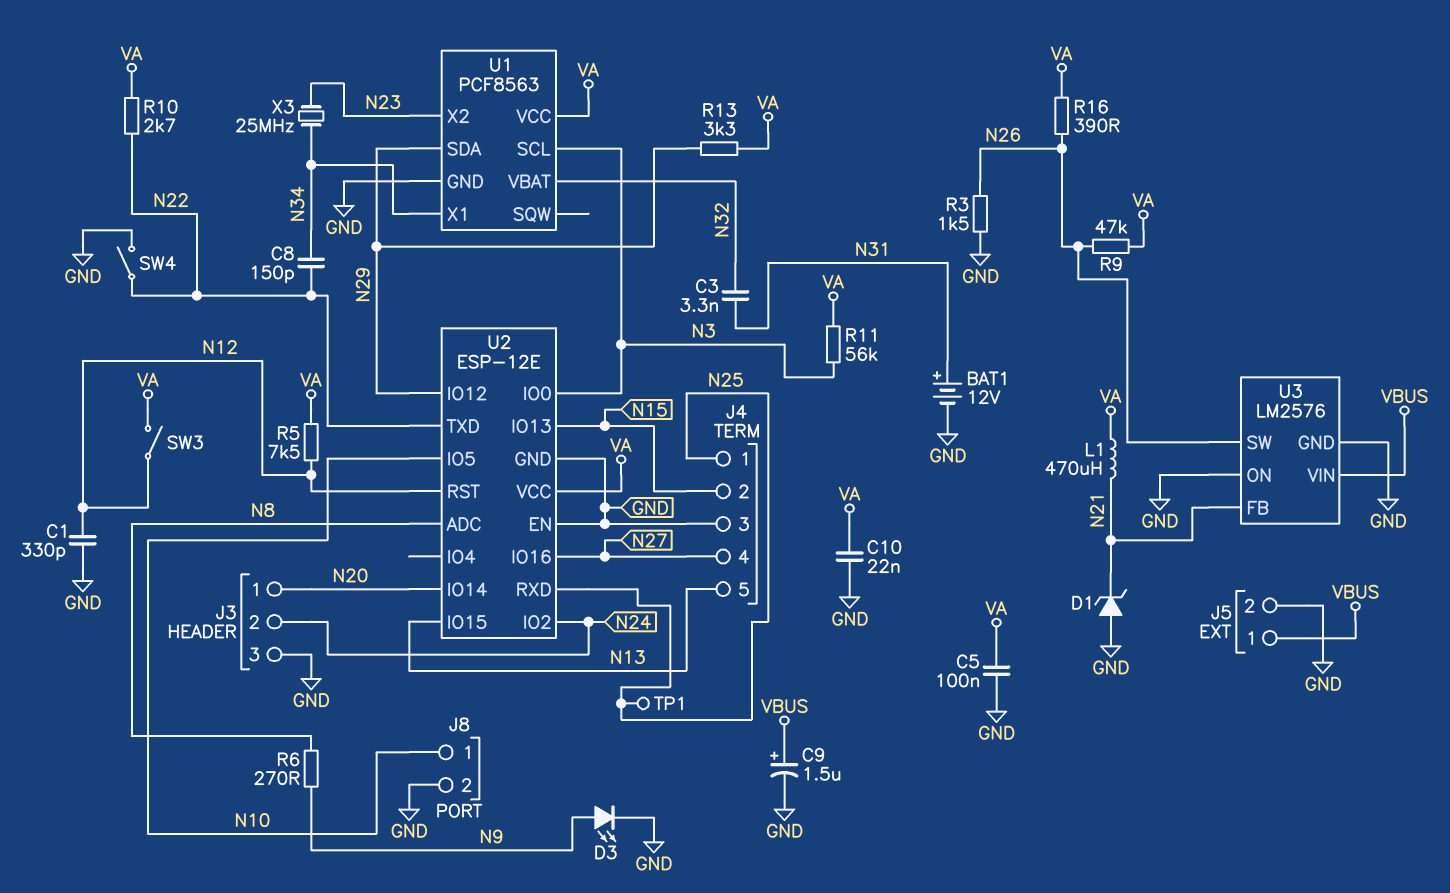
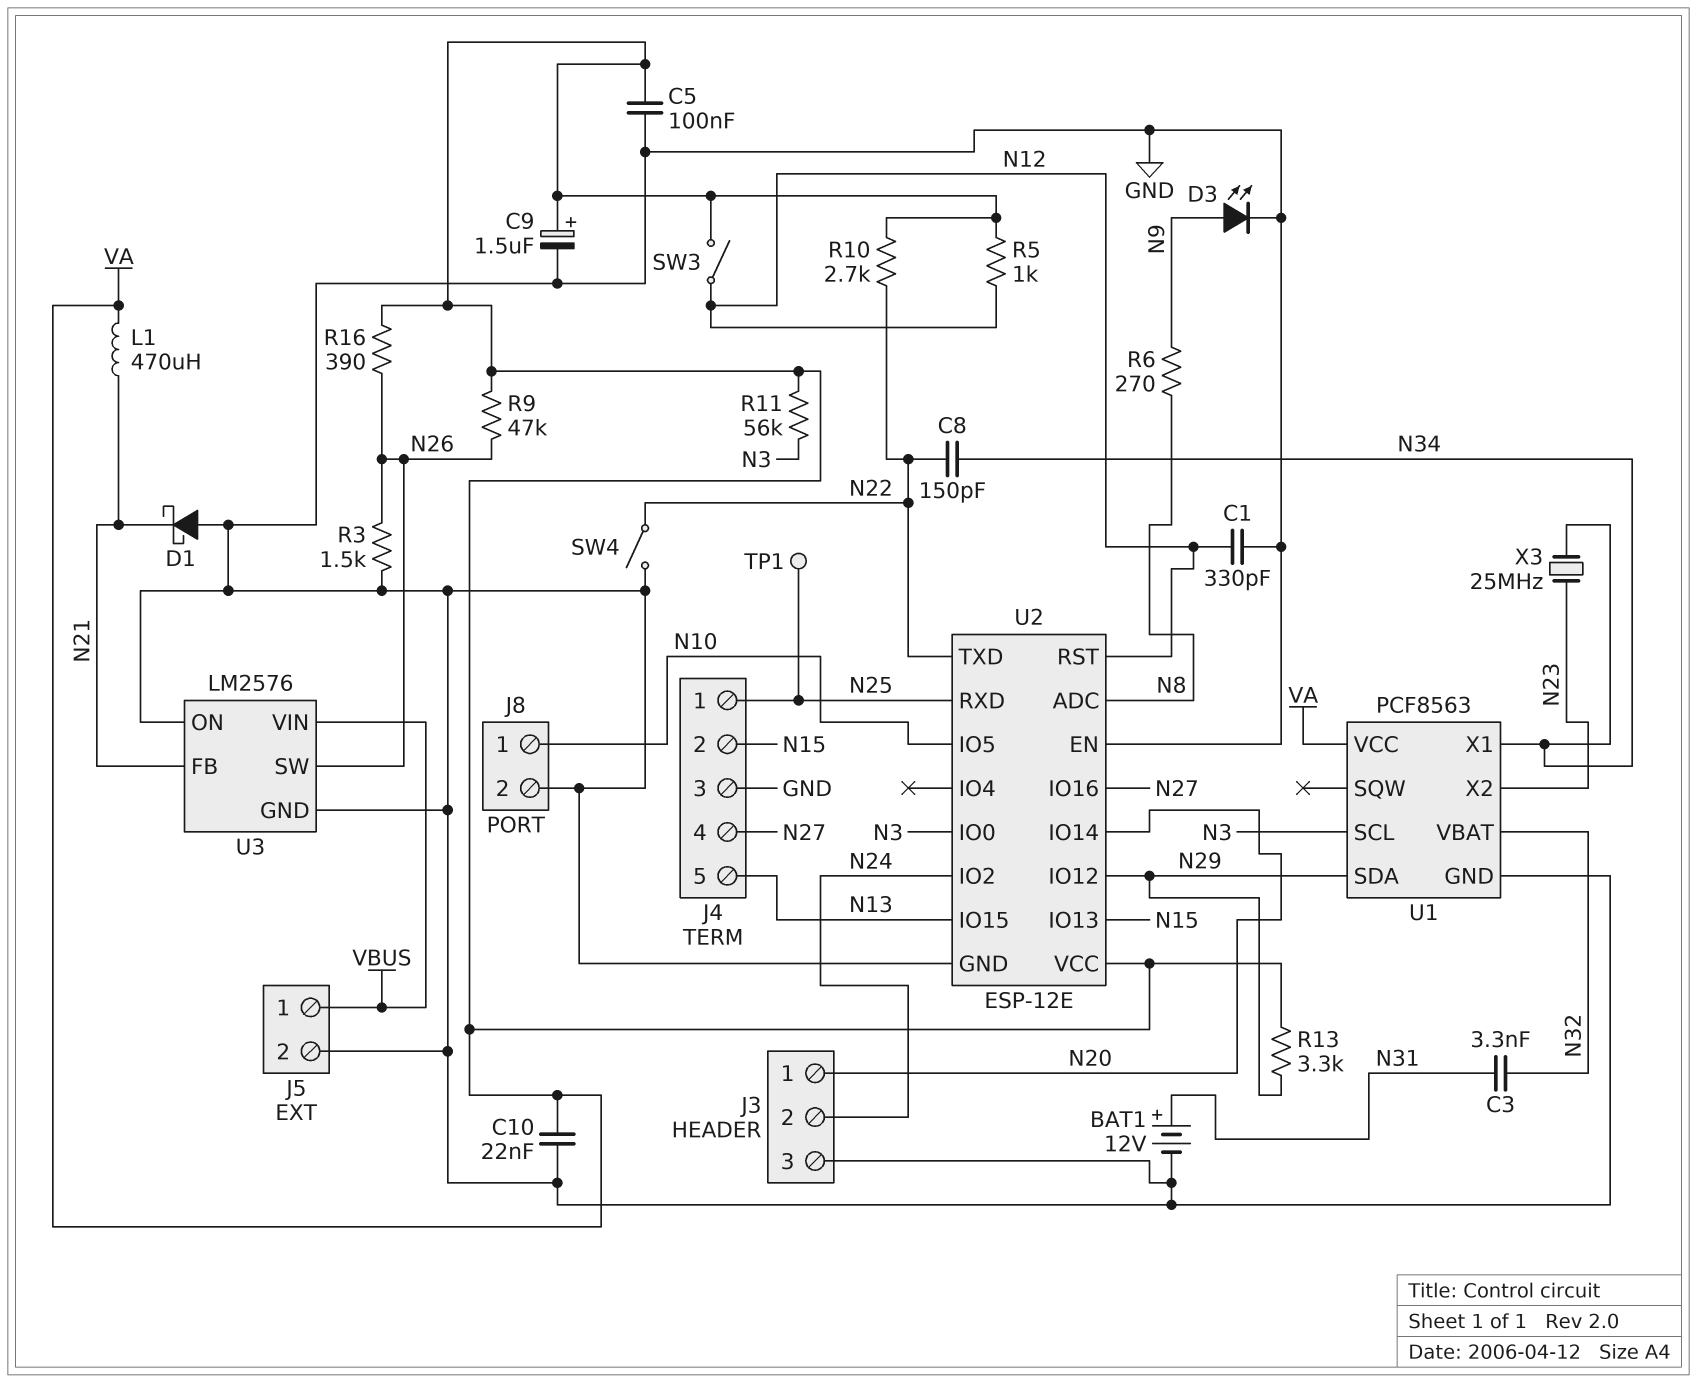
C9: 1.5uF (plus VBUS, minus GND) -> 1.5uF (plus VA, minus GND)
D1: zener (A GND, K N21) -> schottky (A GND, K N21)
R5: 7.5k (N12, VA) -> 1k (N12, VA)

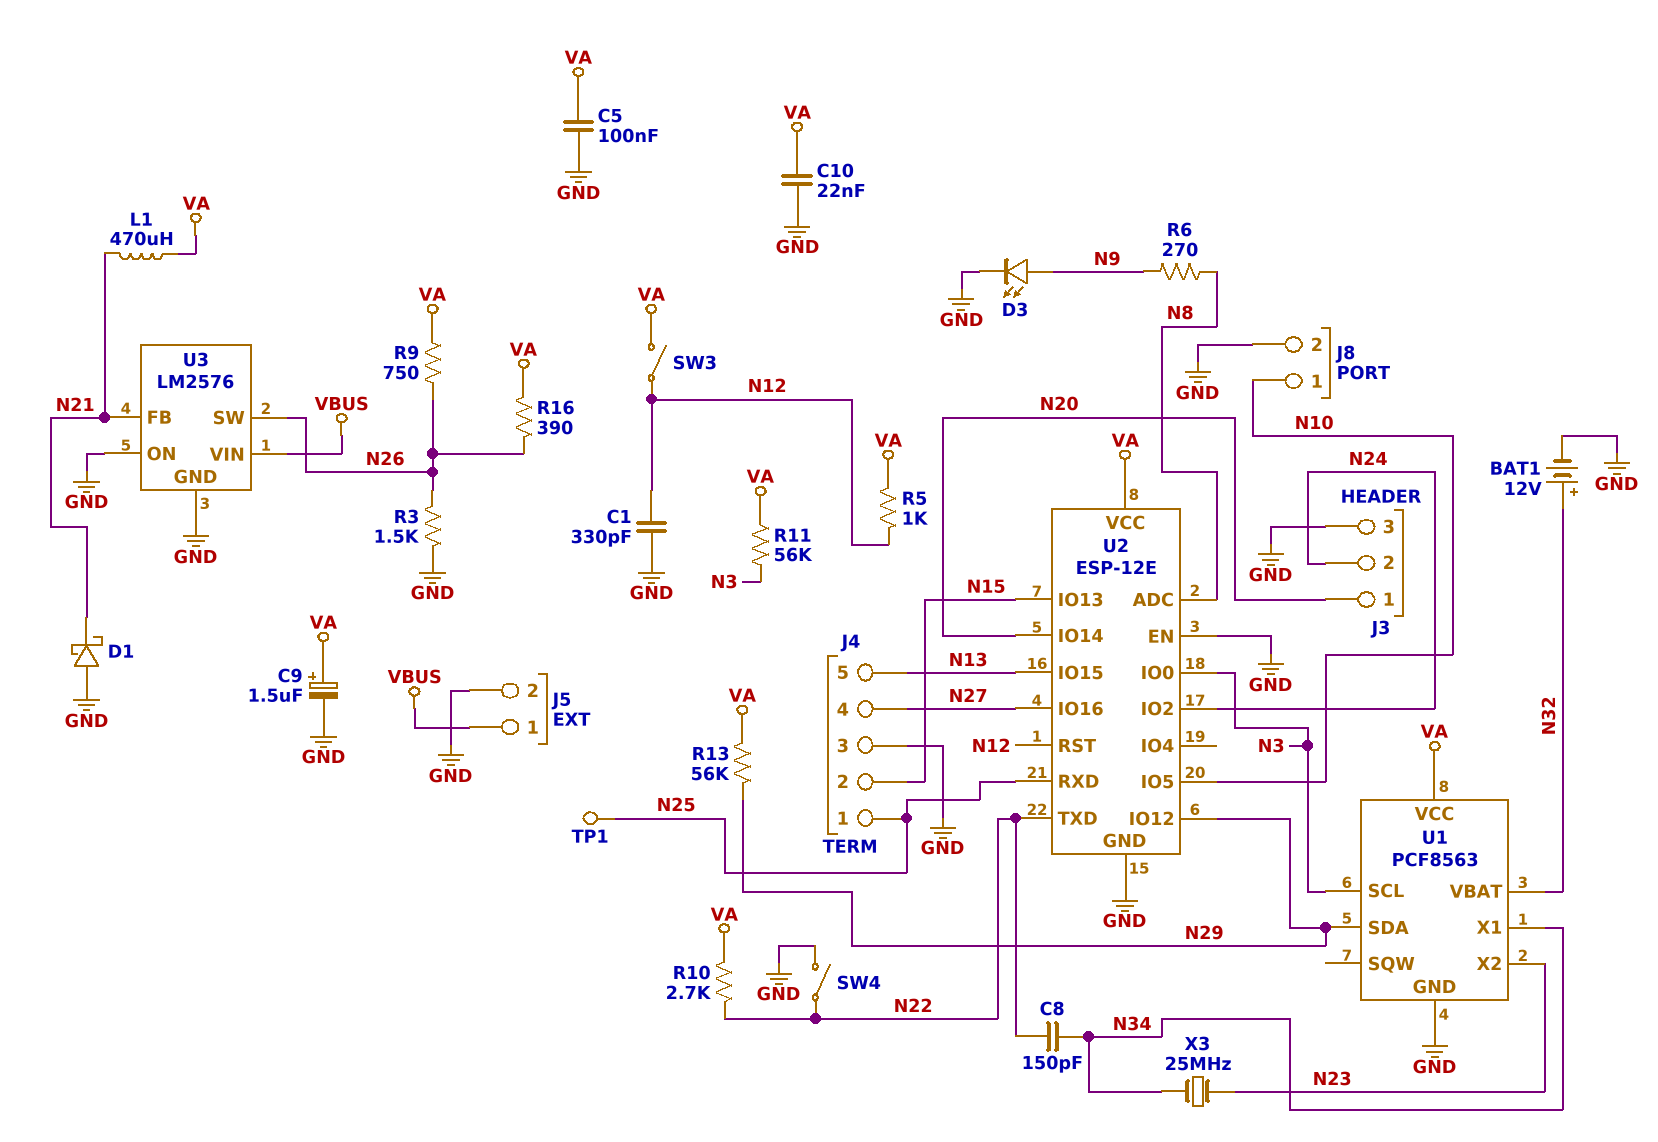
BAT1: 12V (plus N31, minus GND) -> 12V (plus N32, minus GND)
C3: 3.3nF (N31, N32) -> none
R9: 47k (N26, VA) -> 750 (N26, VA)
R13: 3.3k (N29, VA) -> 56k (N29, VA)

